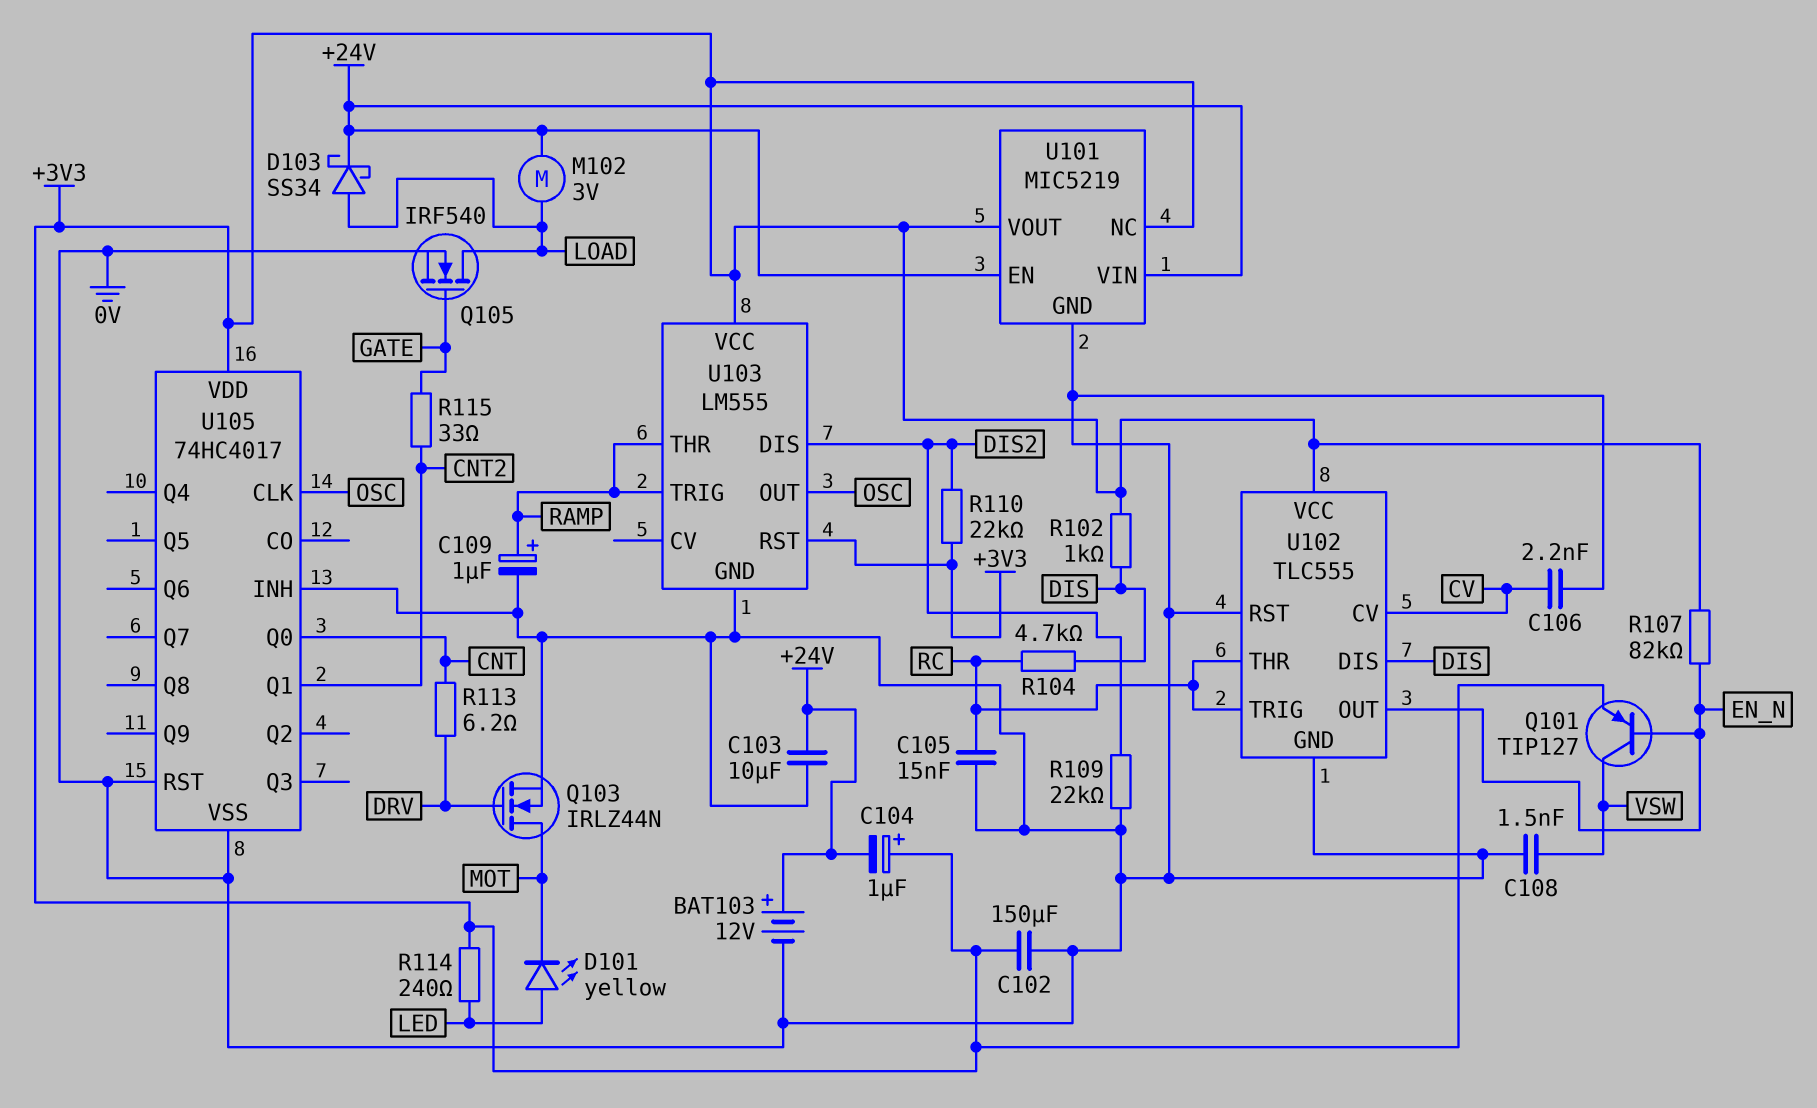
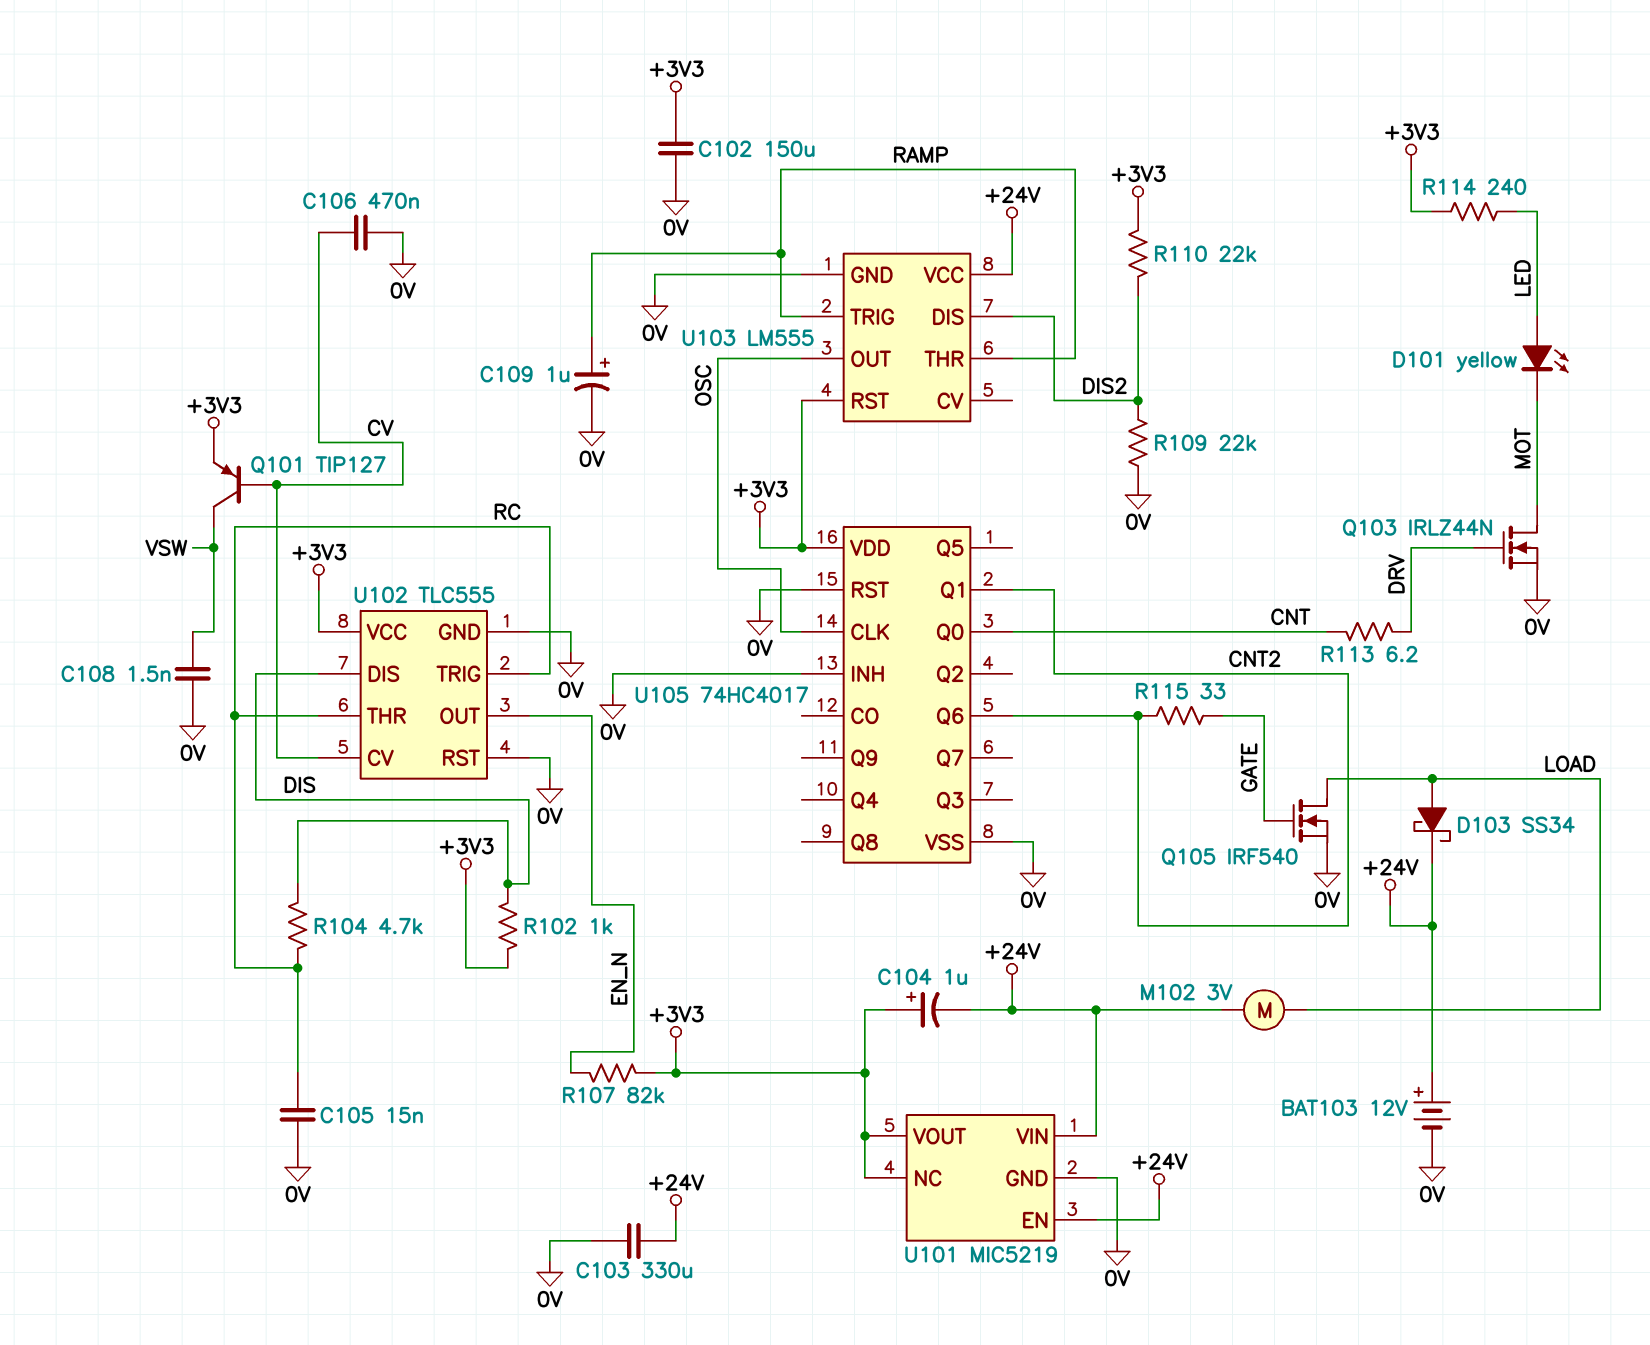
C103: 10uF (+24V, 0V) -> 330uF (+24V, 0V)
C106: 2.2nF (0V, CV) -> 470nF (0V, CV)
Q101: PNP TIP127 (B EN_N, C VSW, E +3V3) -> PNP TIP127 (B CV, C VSW, E +3V3)
U103 pin VCC: +3V3 -> +24V
U105 pin Q6: none -> CNT2

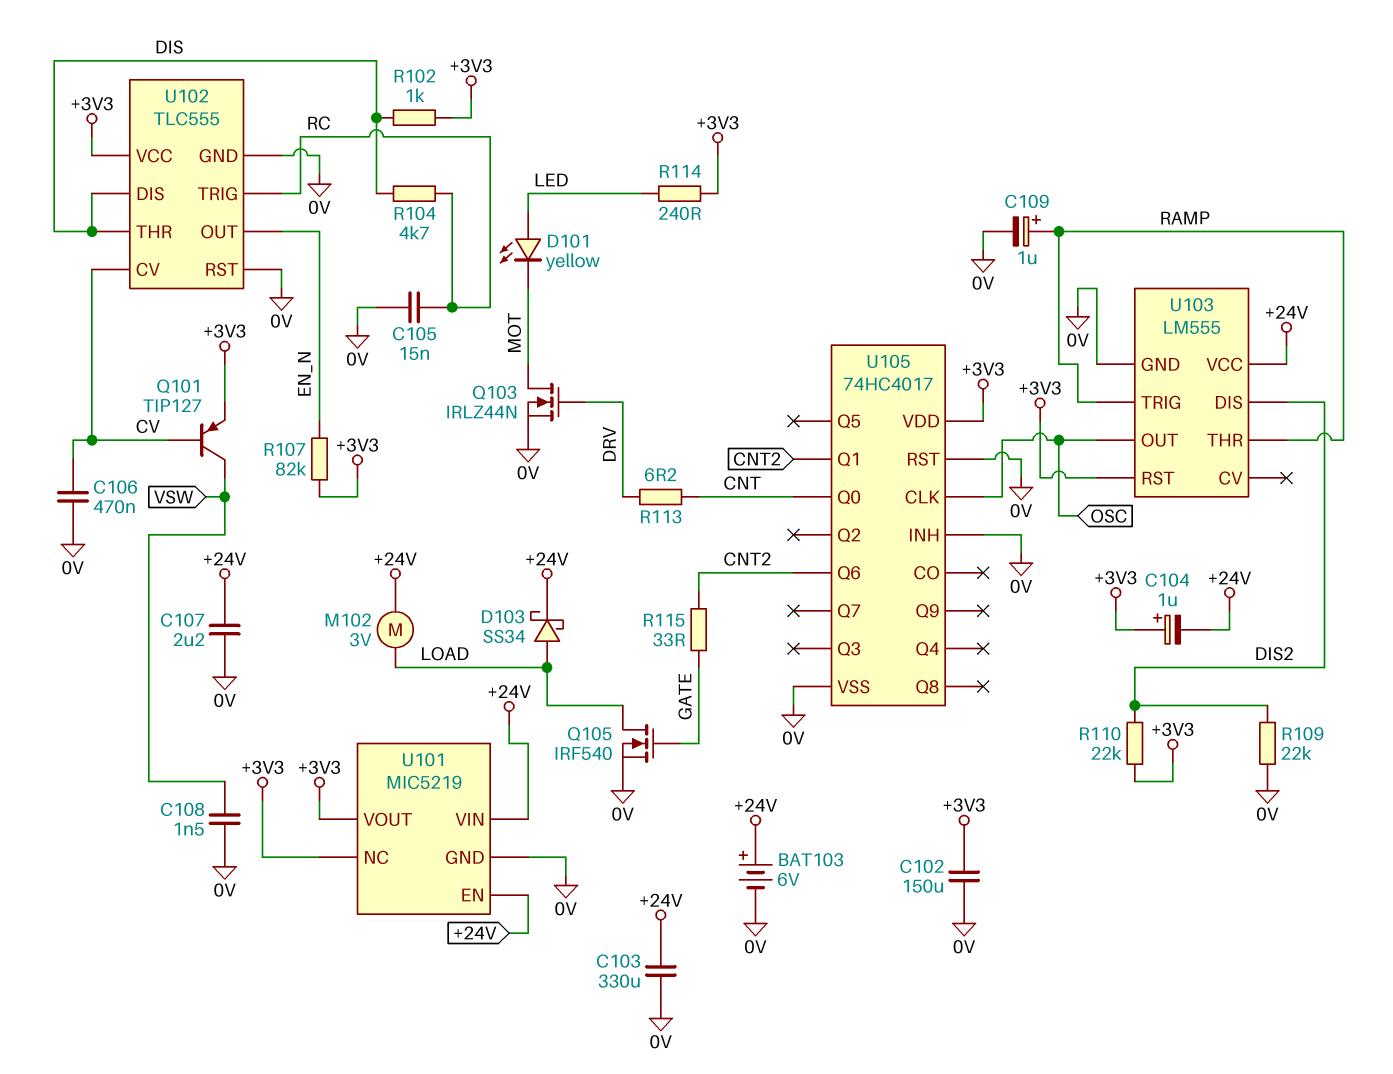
BAT103: 12V (plus +24V, minus 0V) -> 6V (plus +24V, minus 0V)
C107: none -> 2.2uF (+24V, 0V)
U102 pin THR: RC -> DIS

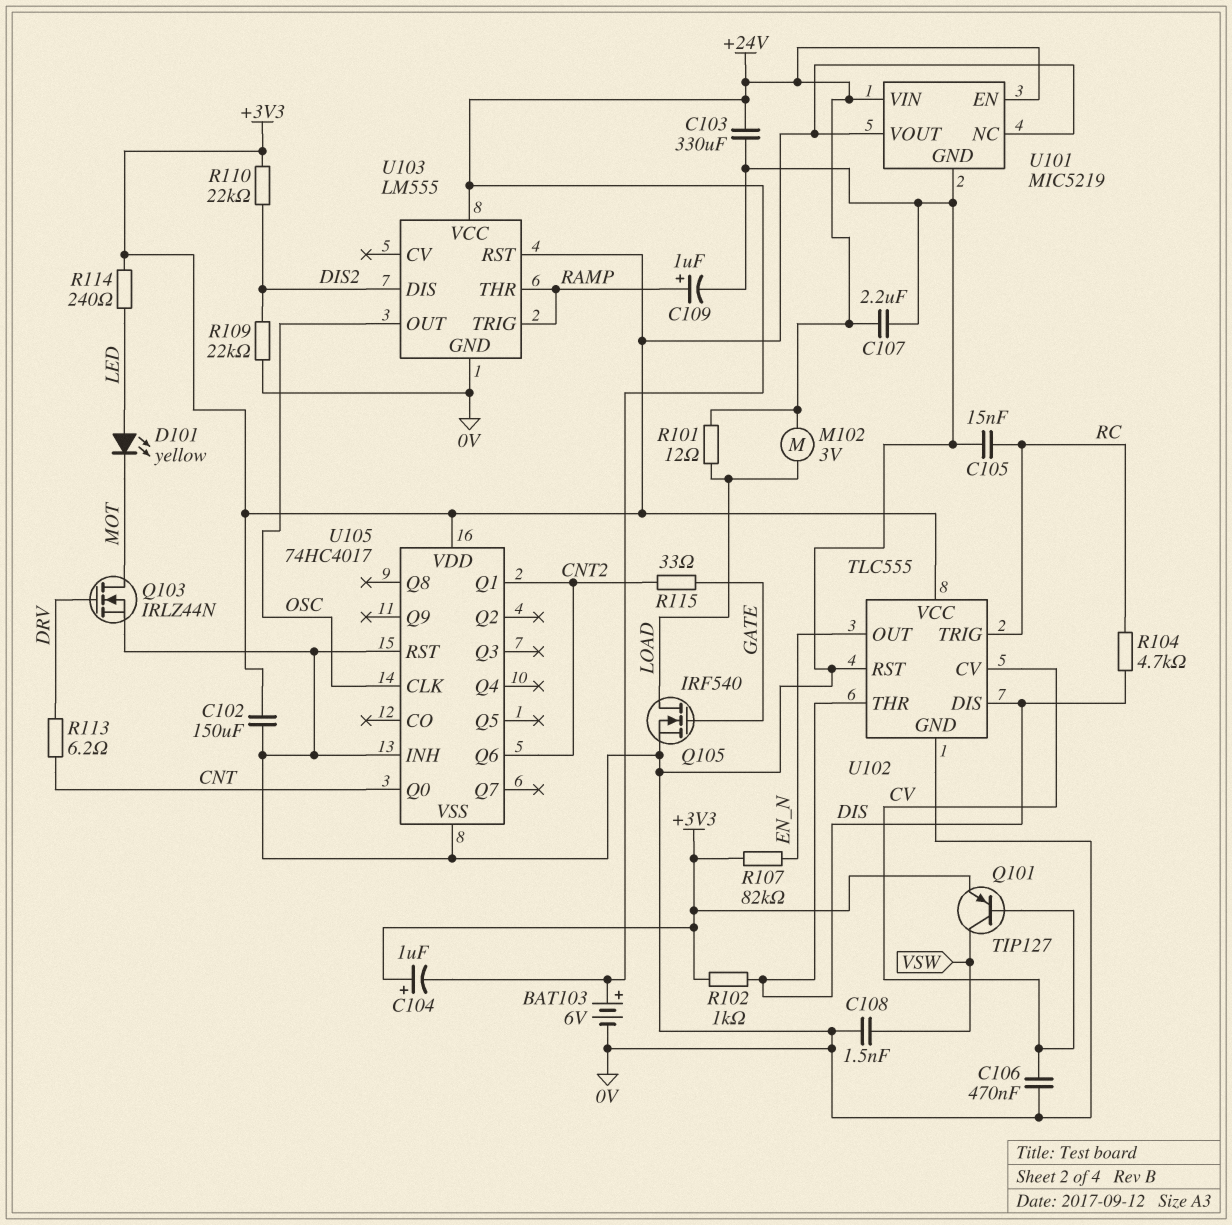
D103: schottky SS34 (A LOAD, K +24V) -> none
R101: none -> 12 (+24V, LOAD)

